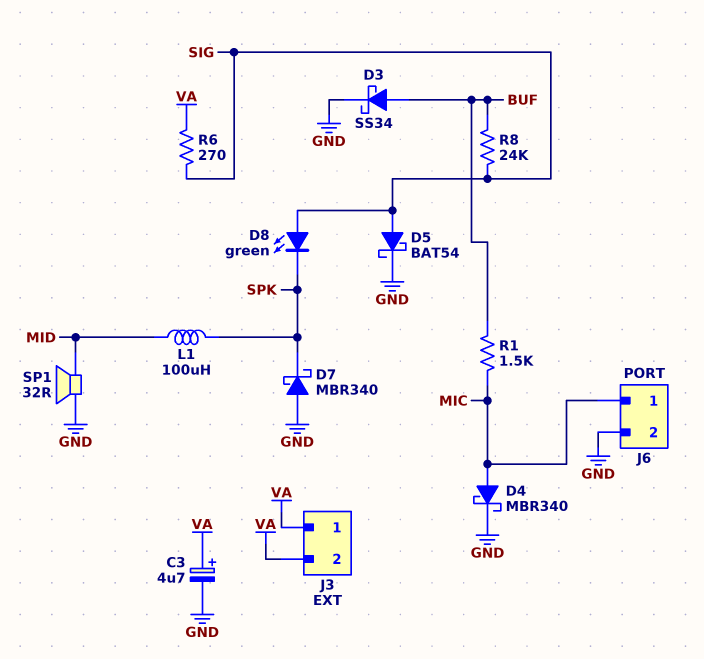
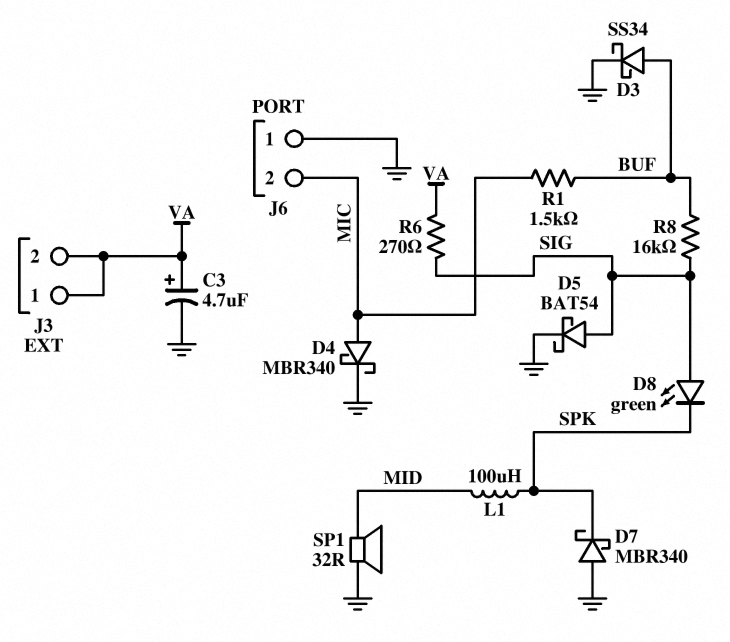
J6 pin 1: MIC -> GND
J6 pin 2: GND -> MIC
R8: 24k (BUF, SIG) -> 16k (BUF, SIG)

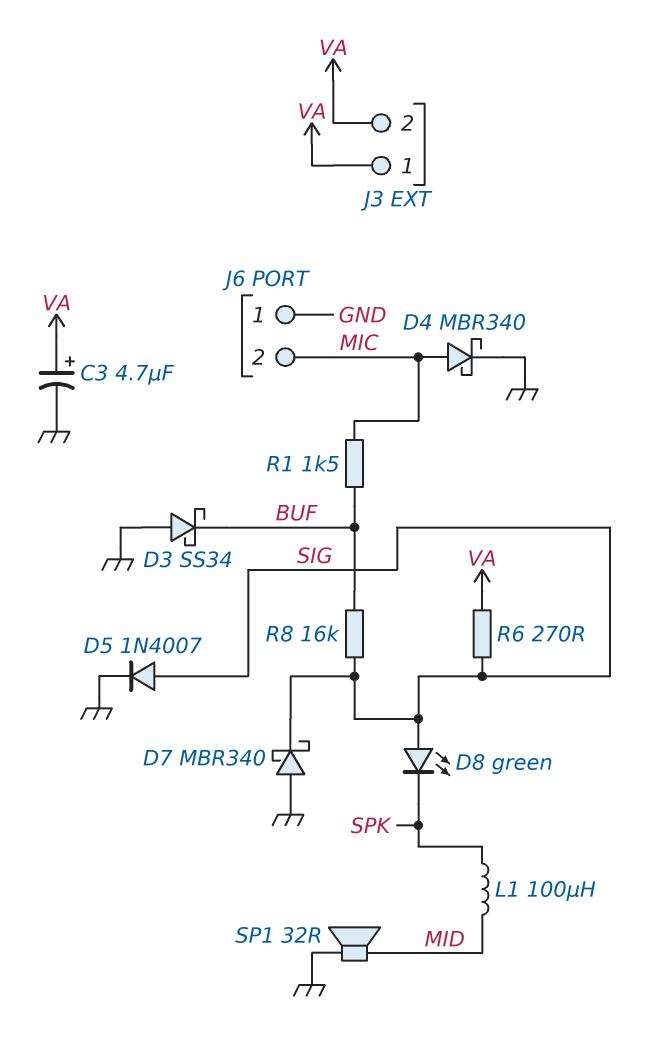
D3: schottky SS34 (A BUF, K GND) -> schottky SS34 (A GND, K BUF)
D5: schottky BAT54 (A SIG, K GND) -> diode 1N4007 (A SIG, K GND)
D7: schottky MBR340 (A GND, K SPK) -> schottky MBR340 (A GND, K SIG)

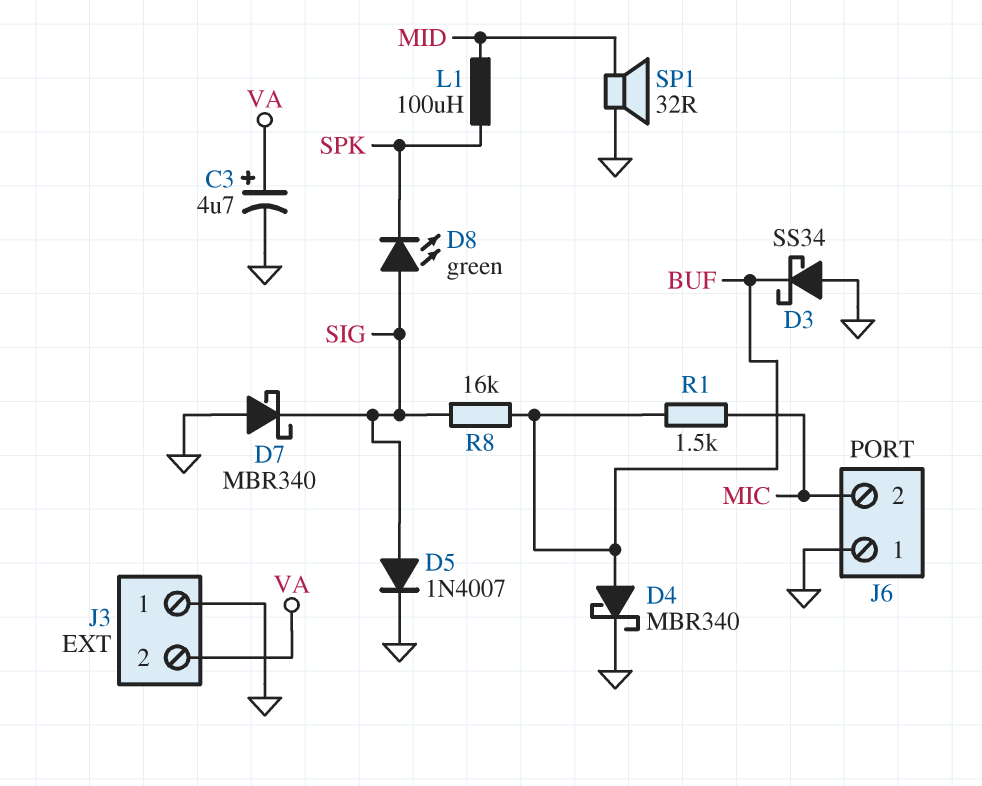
D4: schottky MBR340 (A MIC, K GND) -> schottky MBR340 (A BUF, K GND)
J3 pin 1: VA -> GND
R6: 270 (SIG, VA) -> none

